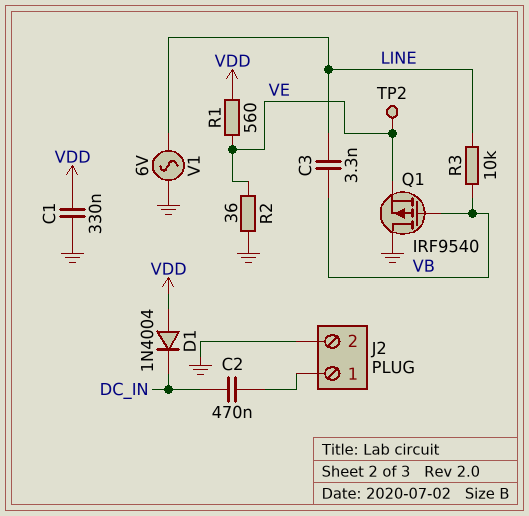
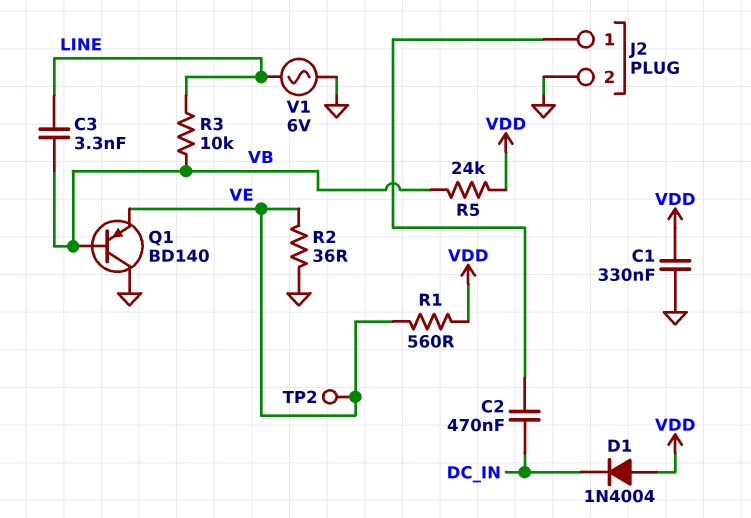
Q1: PMOS IRF9540 (G VB, D GND, S VE) -> PNP BD140 (B VB, C GND, E VE)
R5: none -> 24k (VB, VDD)

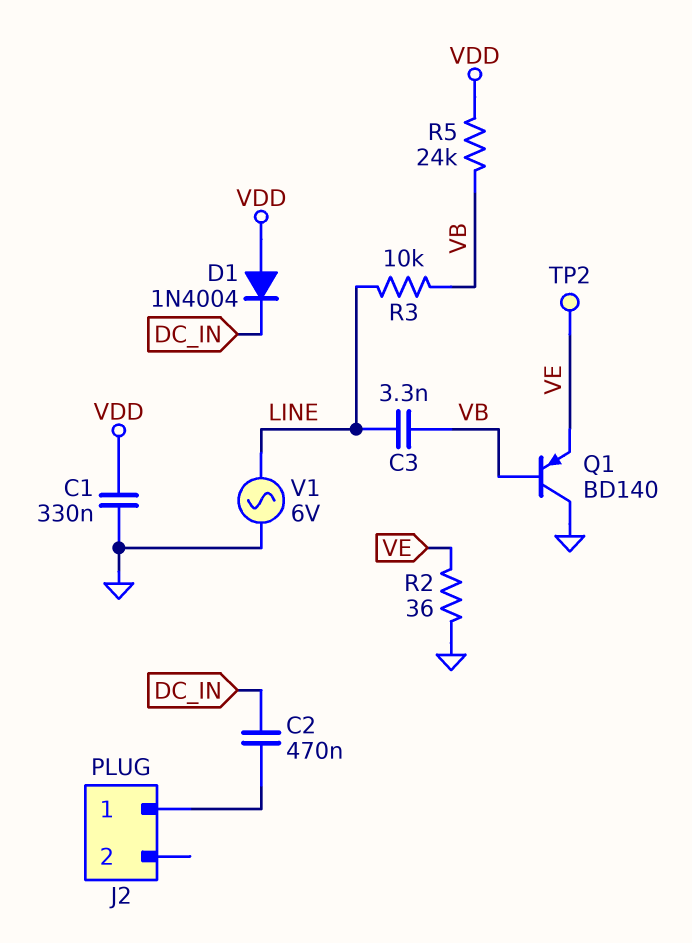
J2 pin 2: GND -> none
R1: 560 (VDD, VE) -> none

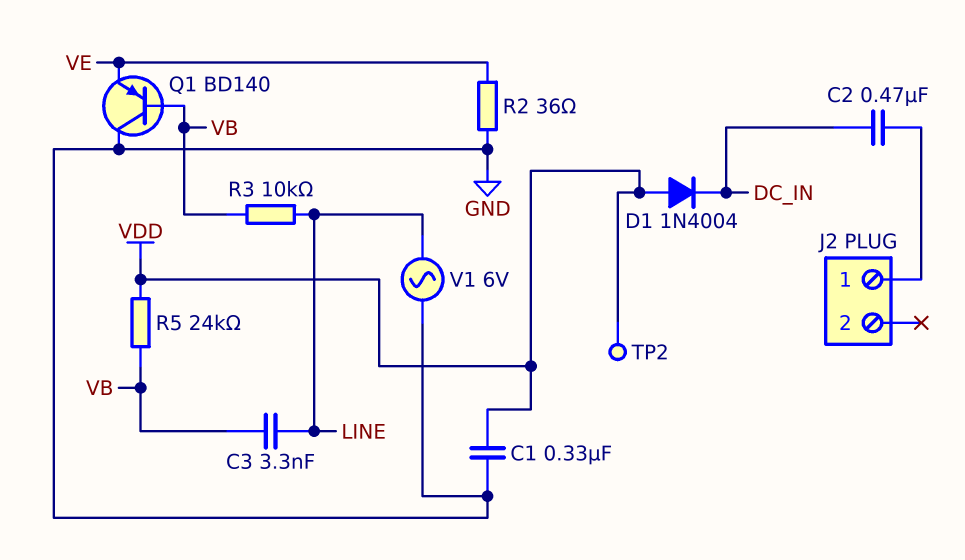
TP2: test point (VE) -> test point (VDD)

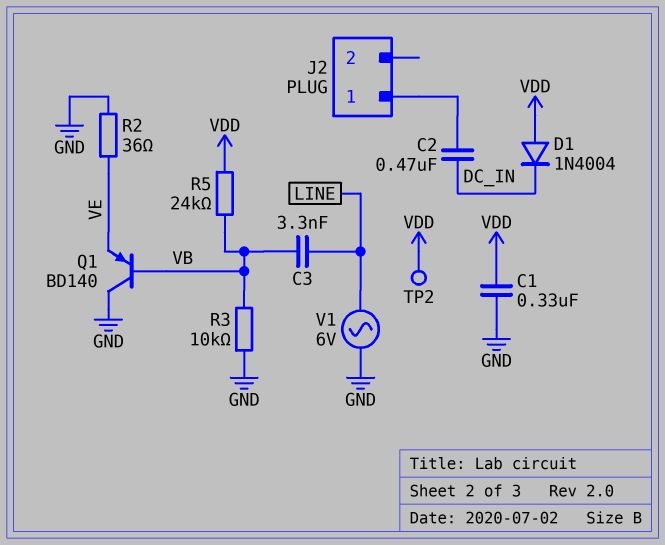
R3: 10k (LINE, VB) -> 10k (GND, VB)

